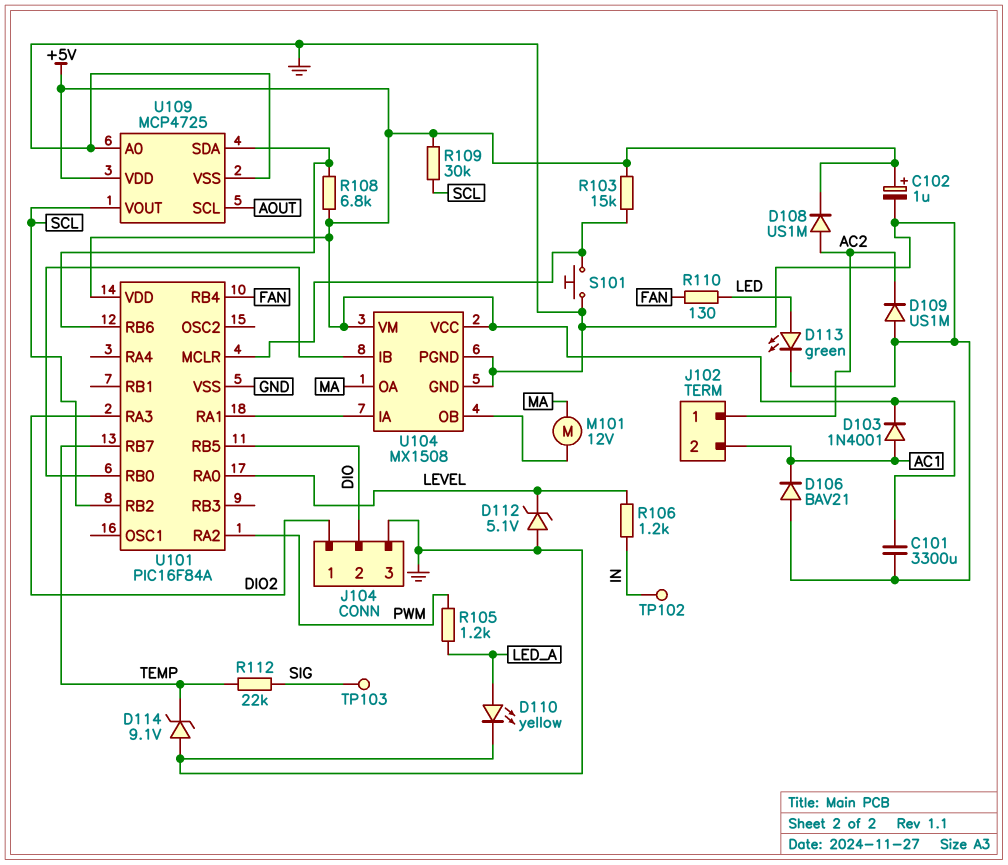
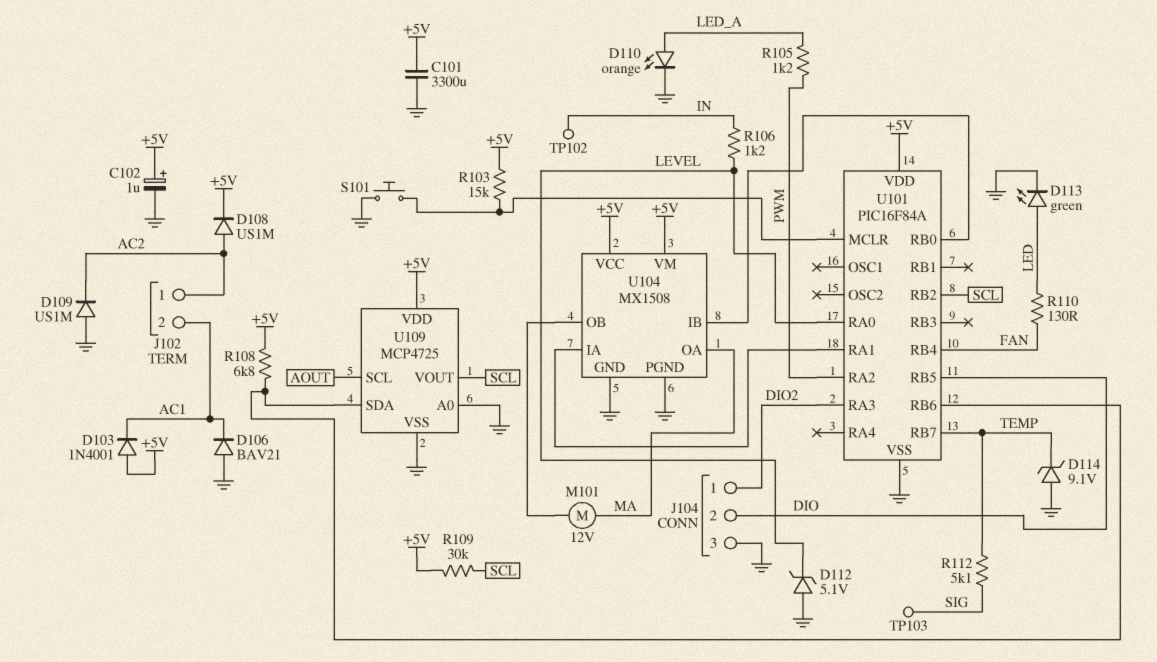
D103: diode 1N4001 (A AC1, K +5V) -> diode 1N4001 (A +5V, K AC1)
D110: LED yellow (A LED_A, K GND) -> LED orange (A LED_A, K GND)
R112: 22k (SIG, TEMP) -> 5.1k (SIG, TEMP)

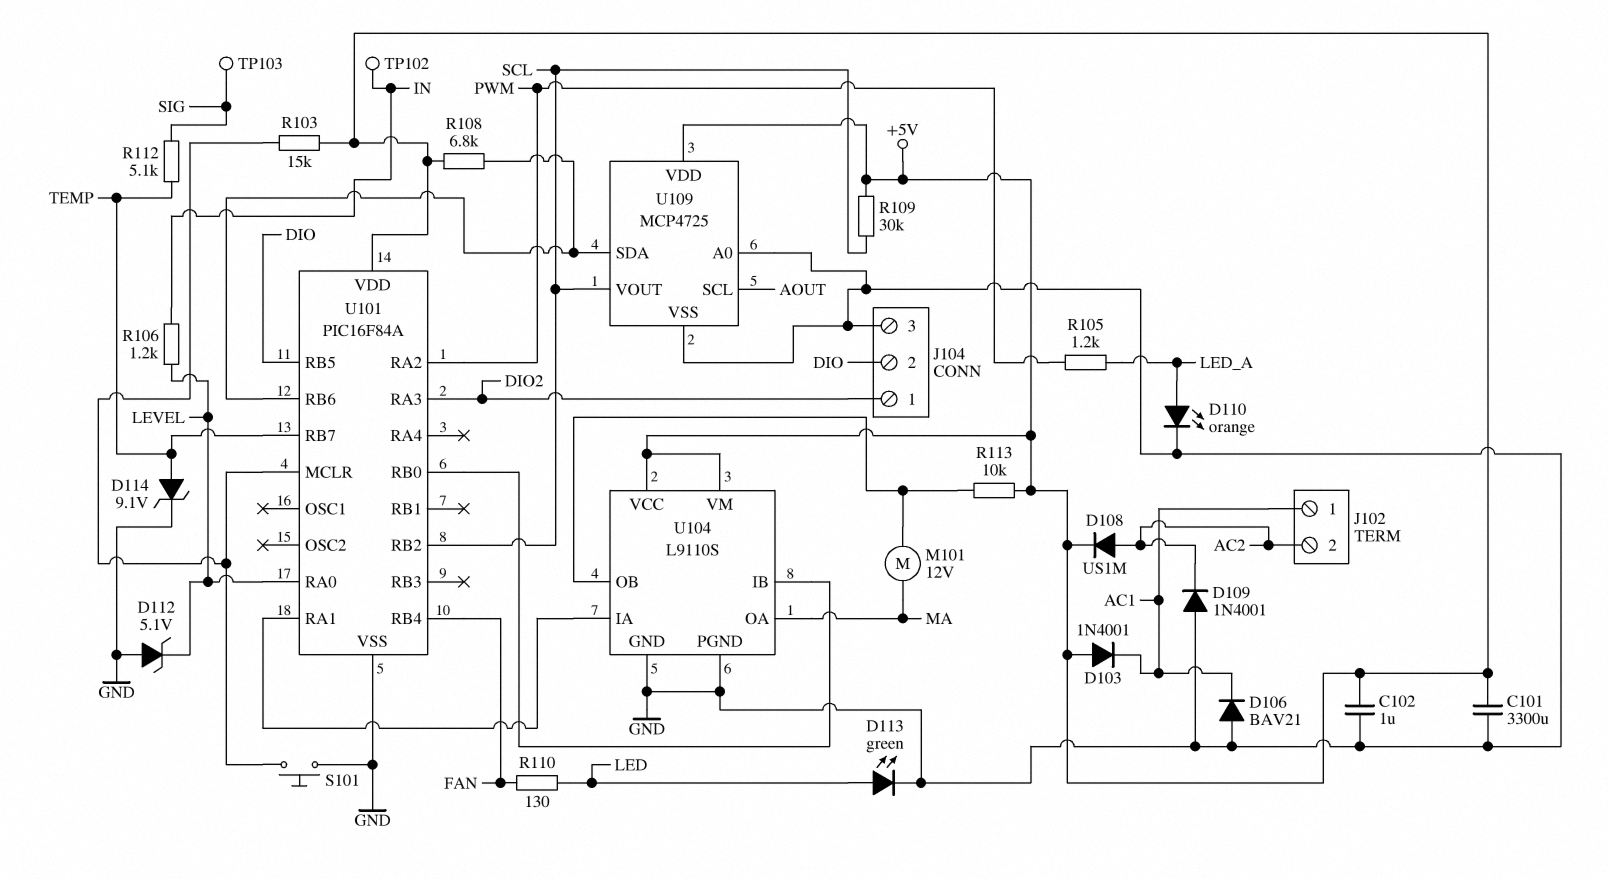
C102: 1uF (plus +5V, minus GND) -> 1uF (+5V, GND)
D109: diode US1M (A GND, K AC2) -> diode 1N4001 (A GND, K AC2)
D114: zener 9.1V (A GND, K TEMP) -> zener 9.1V (A TEMP, K GND)
J102 pin 1: AC2 -> AC1
J102 pin 2: AC1 -> AC2
R113: none -> 10k (+5V, U104/OB)
U104: MX1508 -> L9110S

